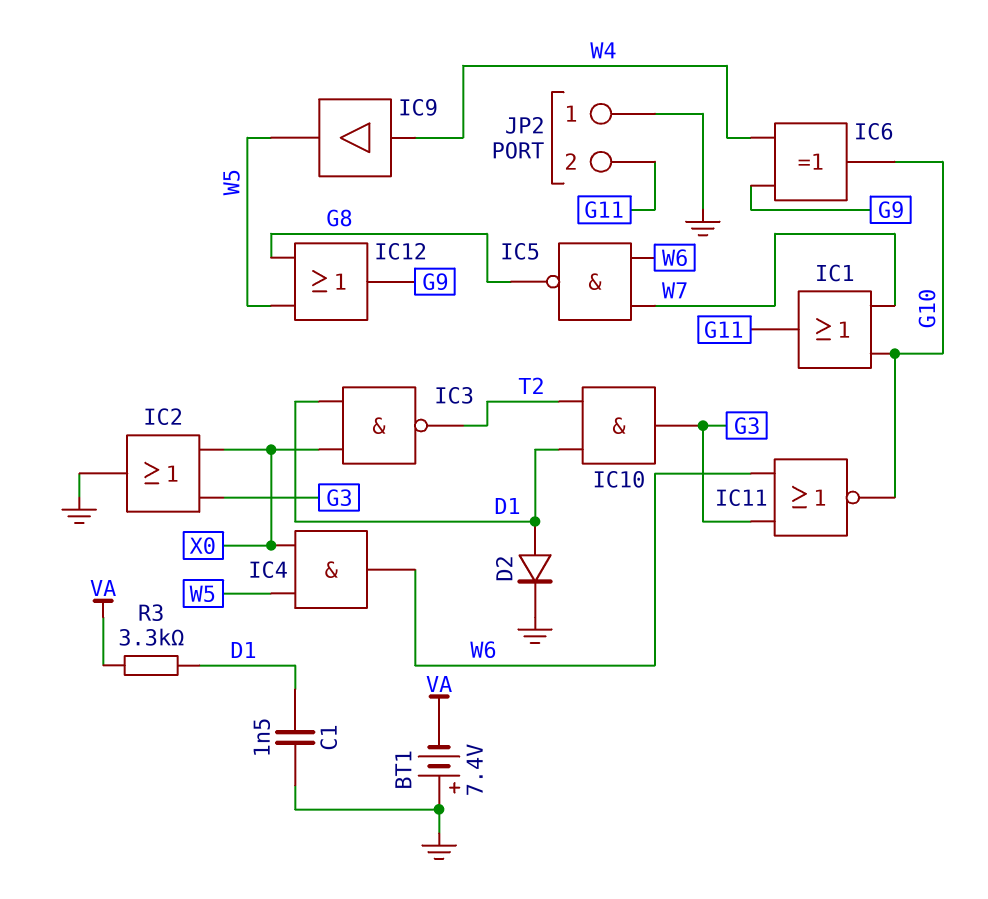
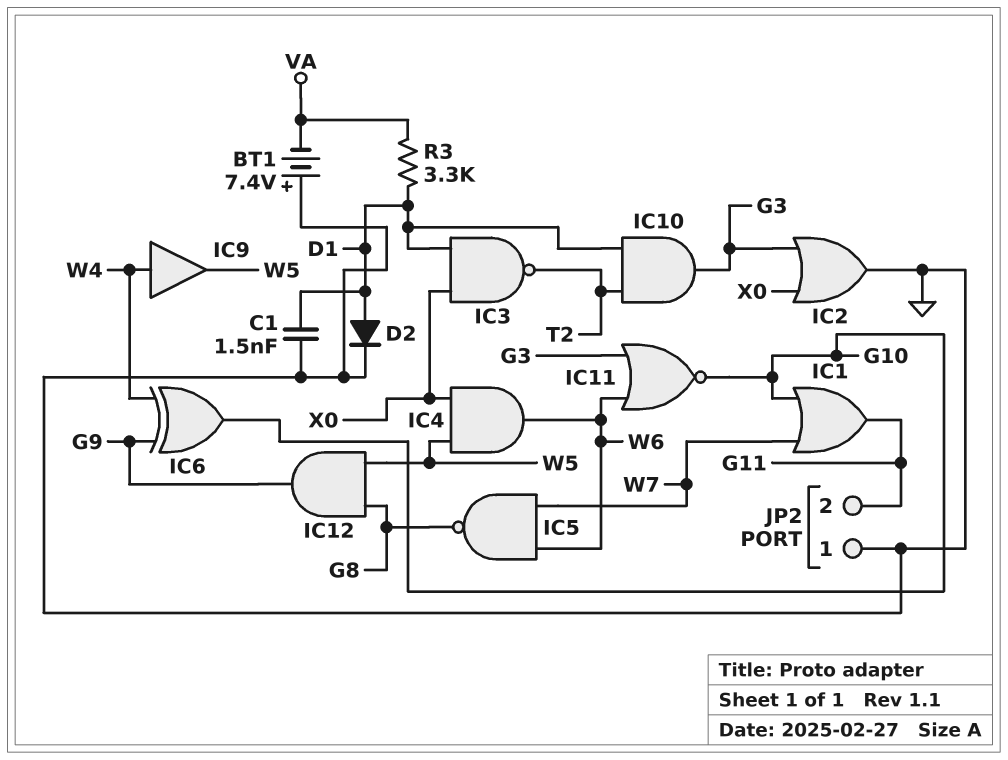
IC12: OR (in G8, in W5, out G9) -> AND (in G8, in W5, out G9)

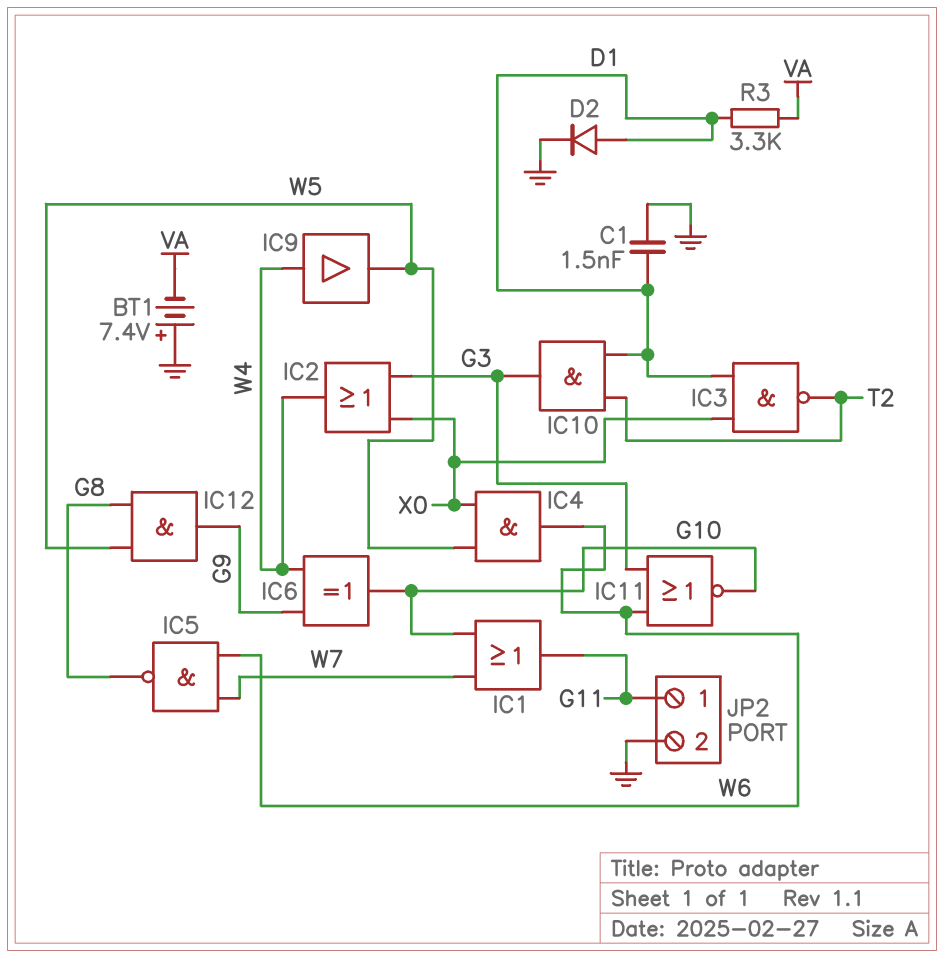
IC2: OR (in G3, in X0, out GND) -> OR (in G3, in X0, out W4)
JP2 pin 1: GND -> G11
JP2 pin 2: G11 -> GND

